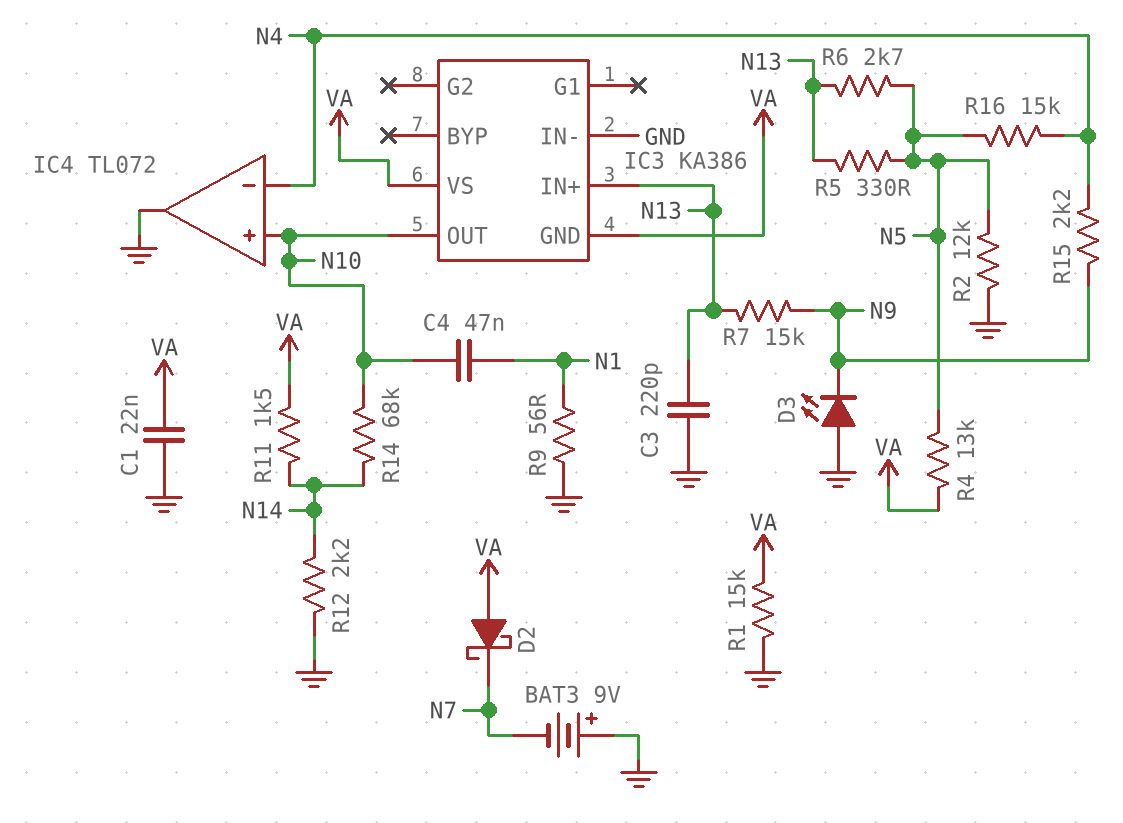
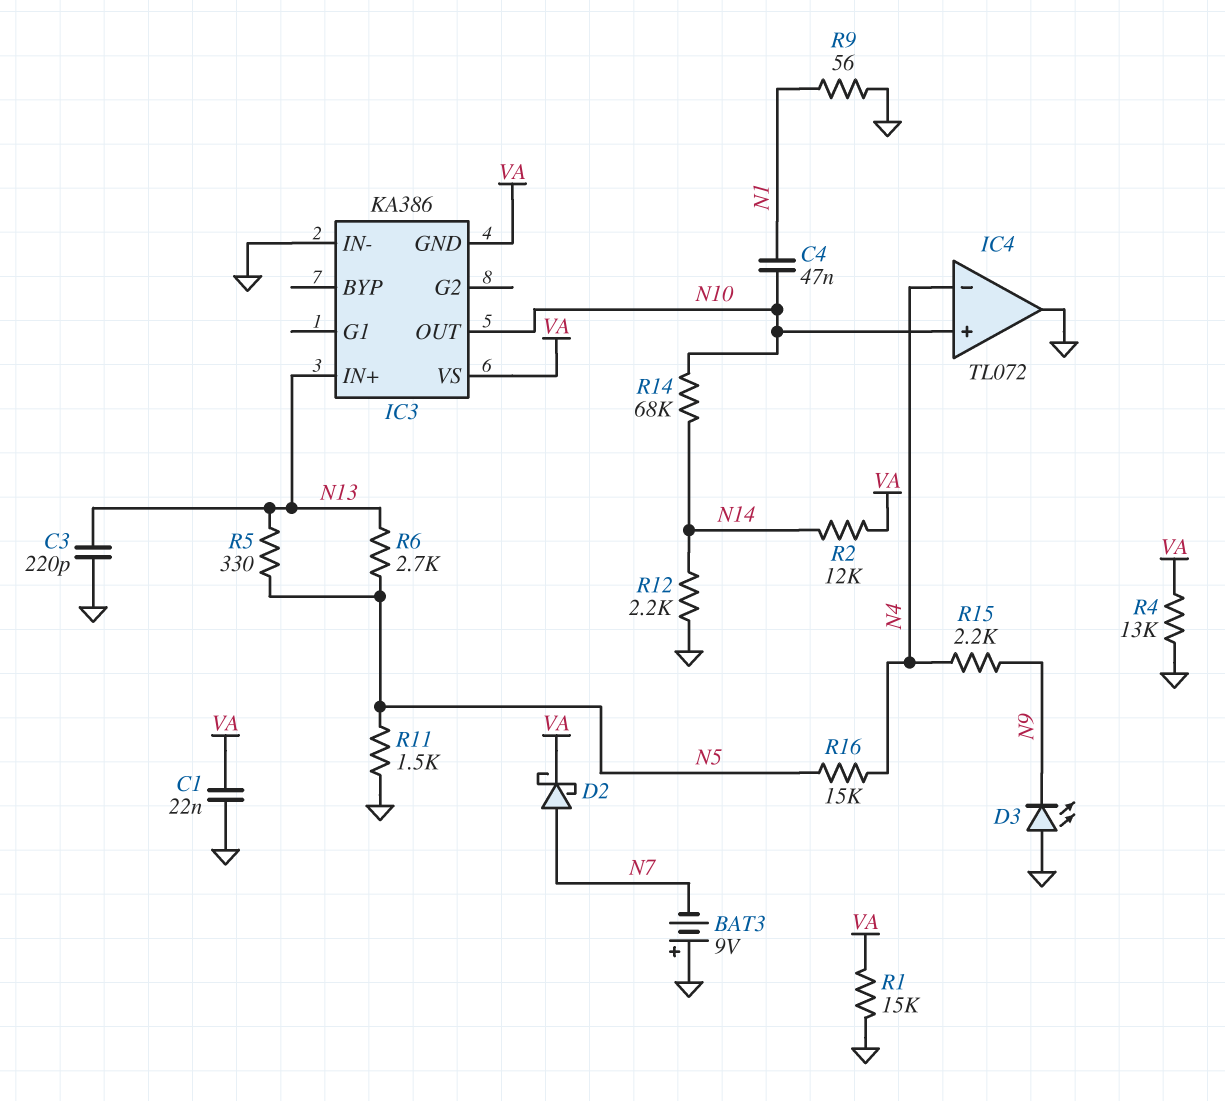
D2: schottky (A VA, K N7) -> schottky (A N7, K VA)
R2: 12k (GND, N5) -> 12k (N14, VA)
R4: 13k (N5, VA) -> 13k (GND, VA)
R7: 15k (N9, N13) -> none
R11: 1.5k (N14, VA) -> 1.5k (GND, N5)

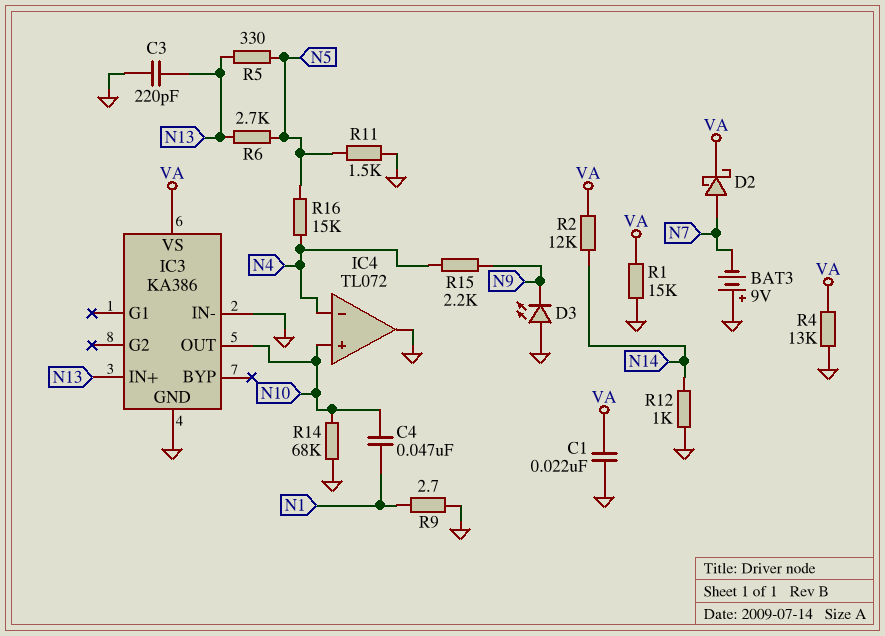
IC3 pin GND: VA -> GND
R9: 56 (GND, N1) -> 2.7 (GND, N1)
R12: 2.2k (GND, N14) -> 1k (GND, N14)
R14: 68k (N10, N14) -> 68k (GND, N10)

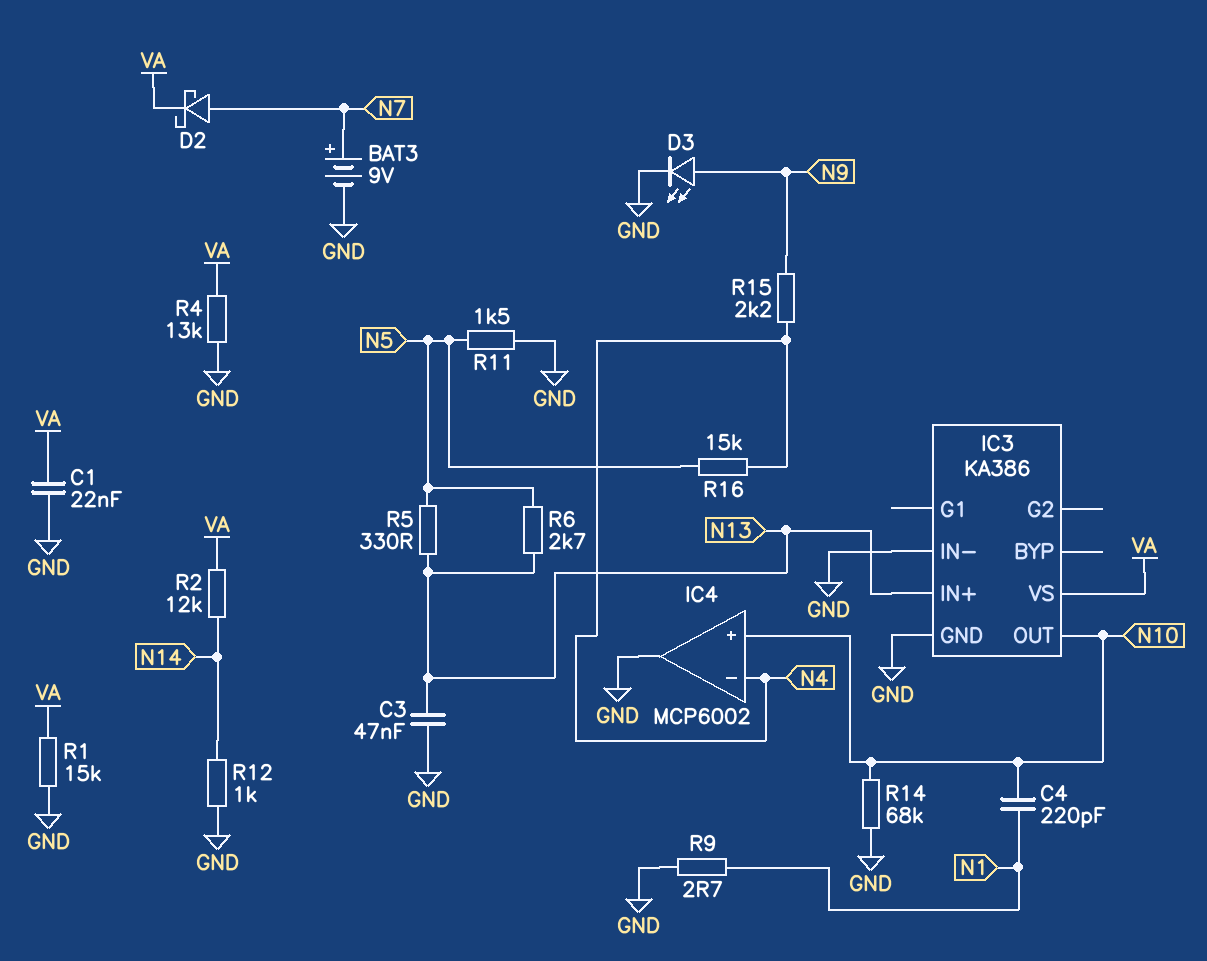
BAT3: 9V (plus GND, minus N7) -> 9V (plus N7, minus GND)
C3: 220pF (GND, N13) -> 47nF (GND, N13)
C4: 47nF (N1, N10) -> 220pF (N1, N10)
D3: LED (A GND, K N9) -> LED (A N9, K GND)
IC4: TL072 -> MCP6002

